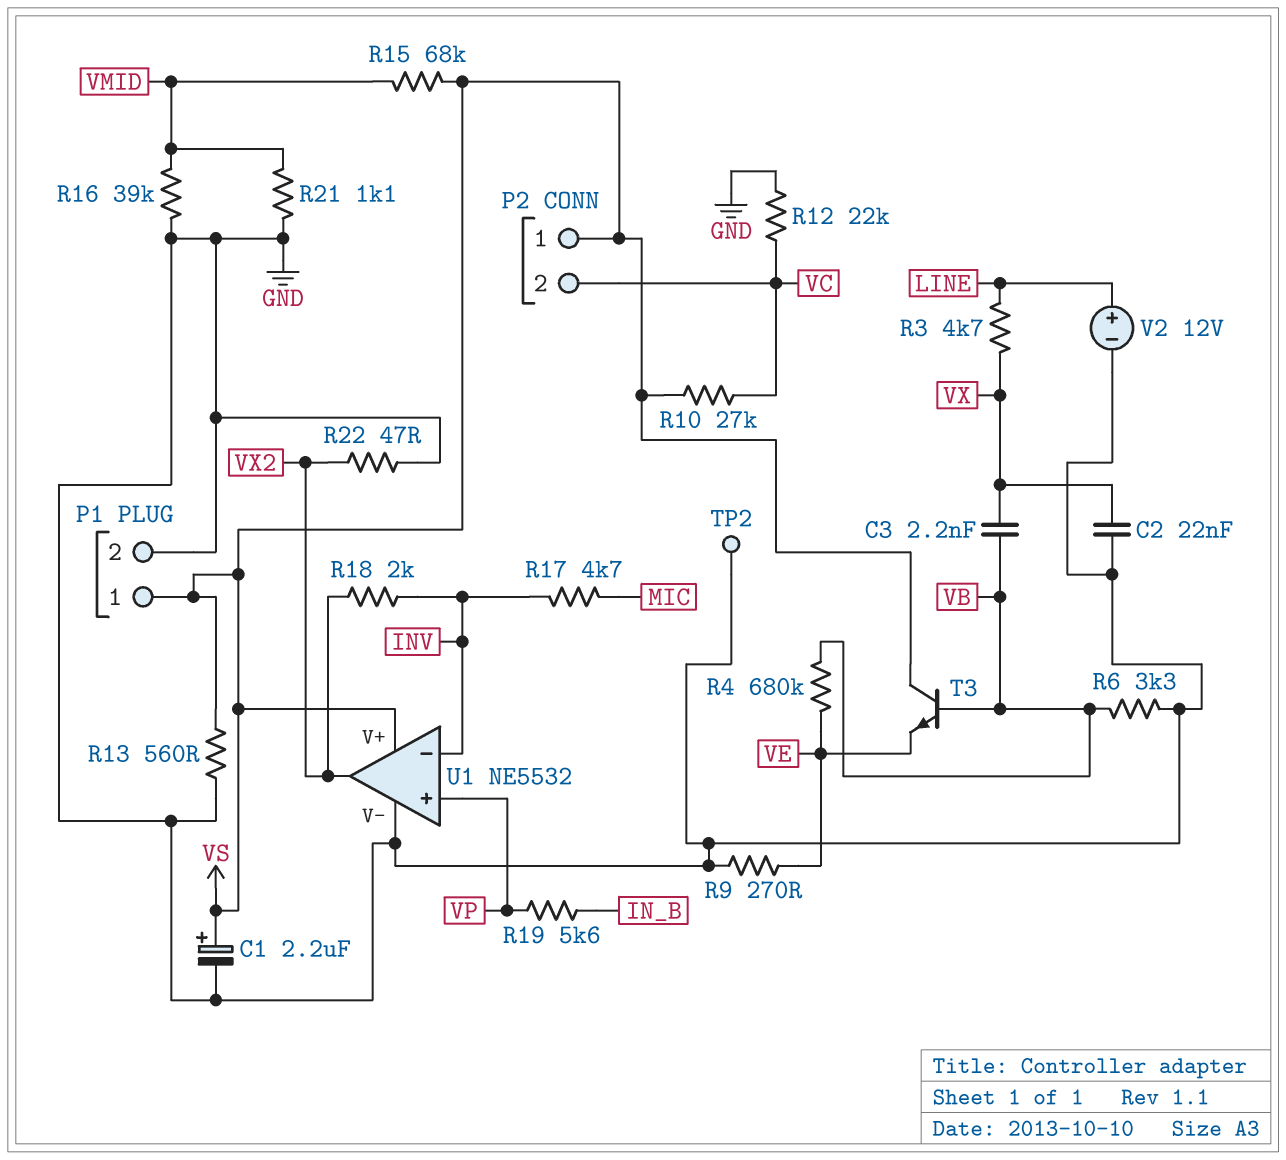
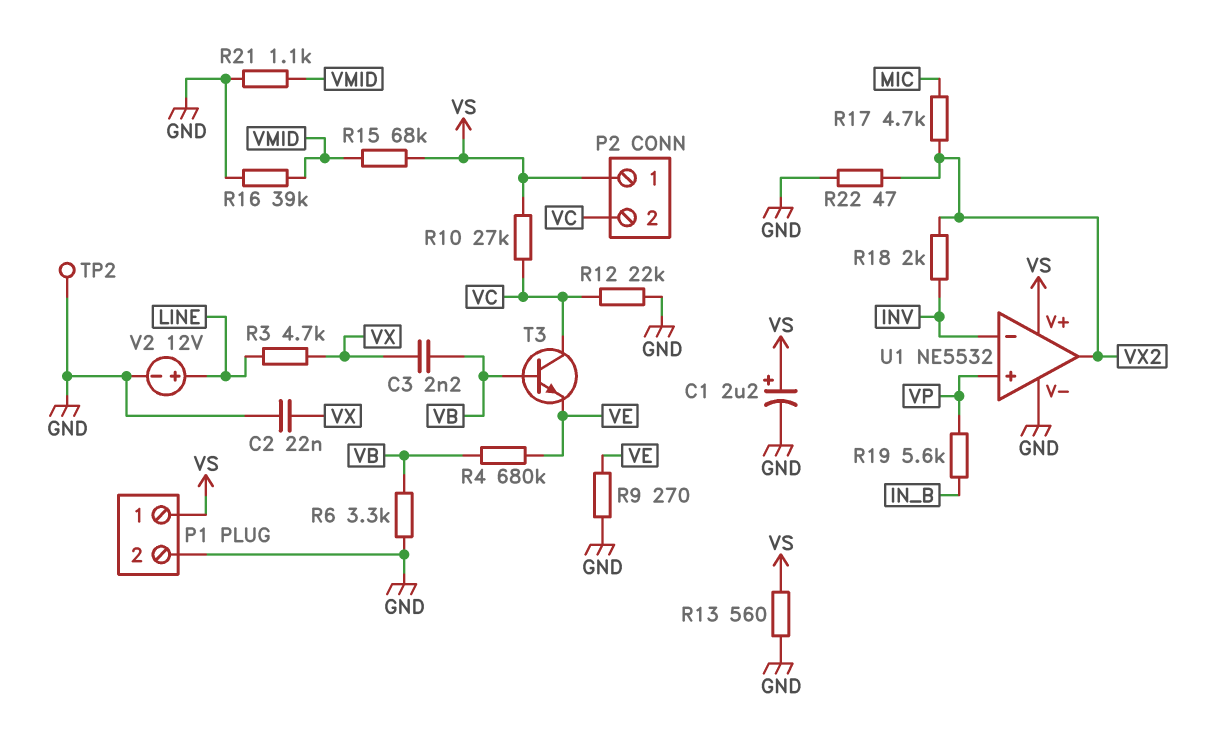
R17: 4.7k (INV, MIC) -> 4.7k (MIC, VX2)
T3: NPN (B VB, C VS, E VE) -> NPN (B VB, C VC, E VE)

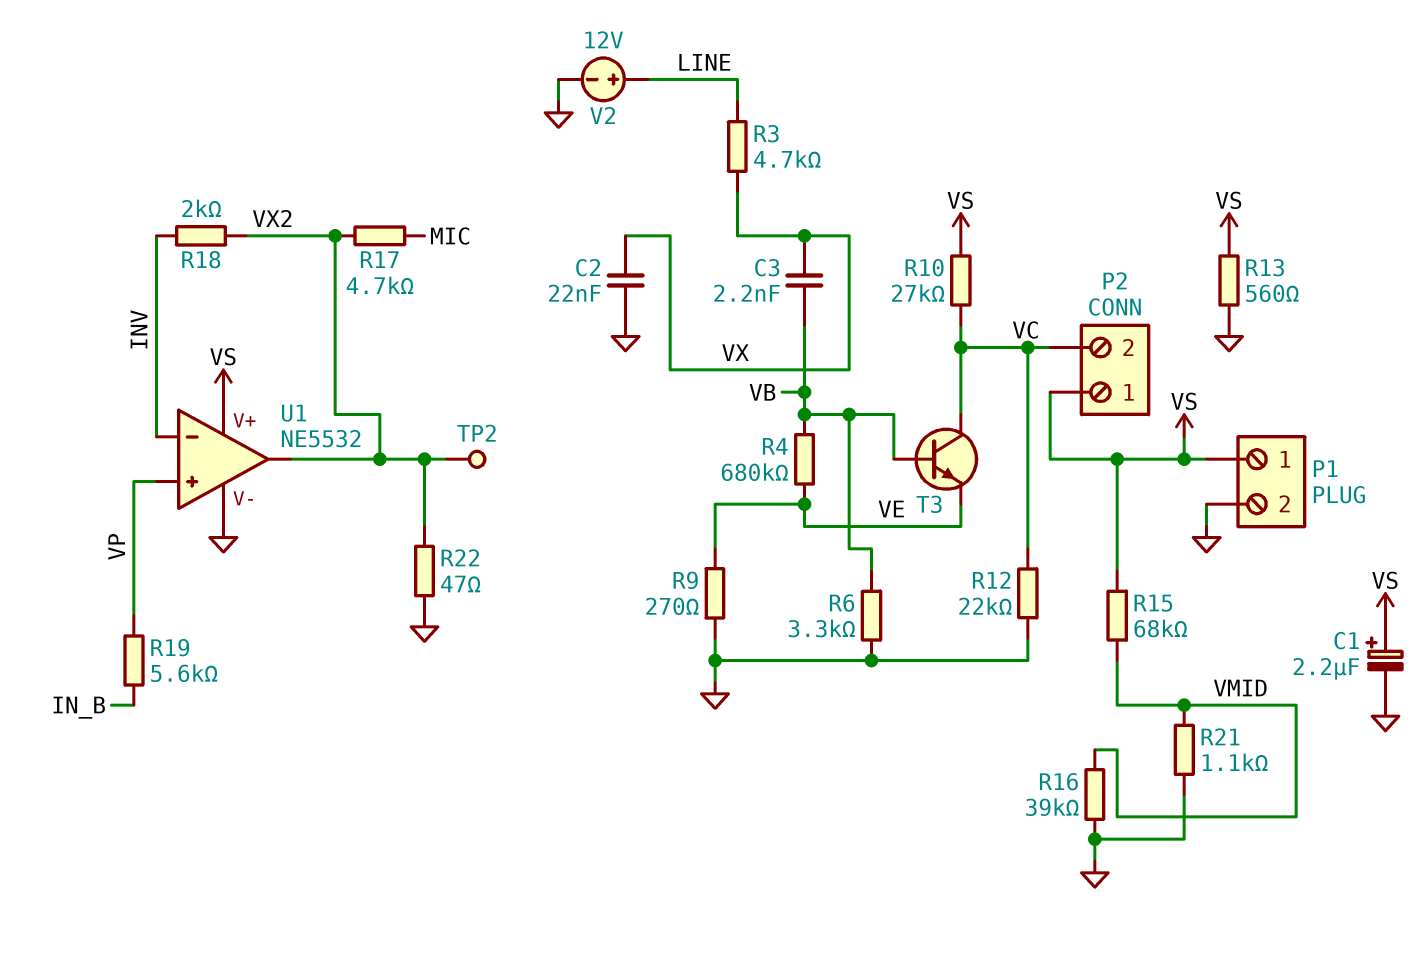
TP2: test point (GND) -> test point (VX2)

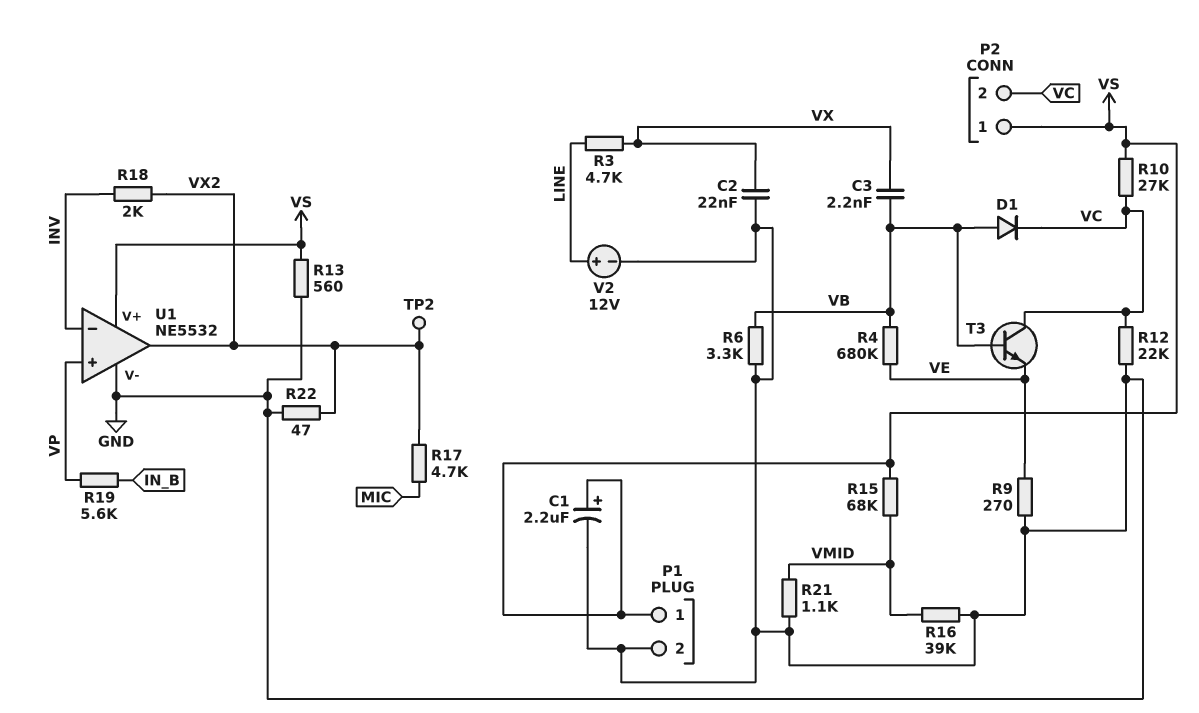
D1: none -> diode (A VB, K VC)

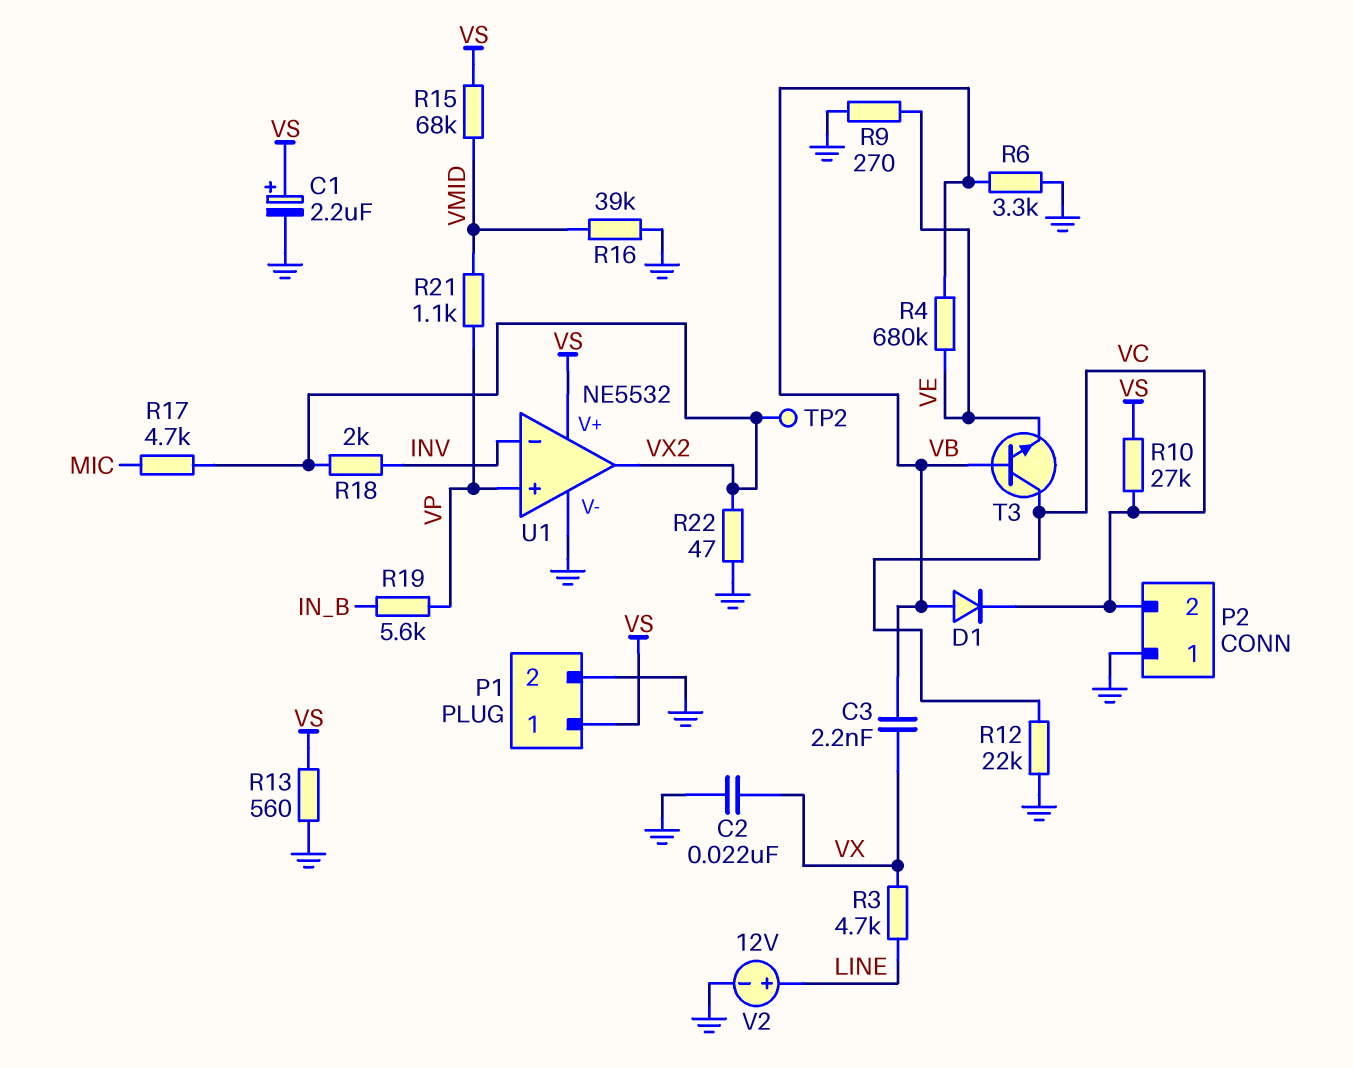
P2 pin 1: VS -> GND
R21: 1.1k (GND, VMID) -> 1.1k (VMID, VP)

